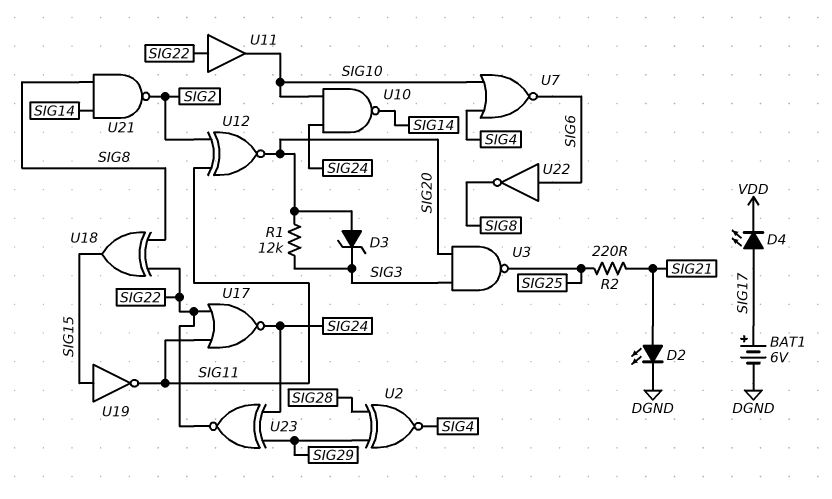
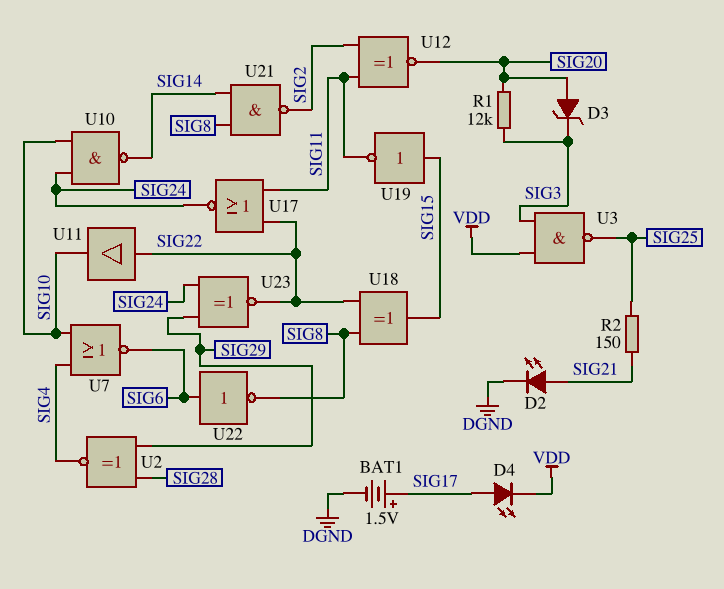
BAT1: 6V (plus SIG17, minus DGND) -> 1.5V (plus SIG17, minus DGND)
R2: 220 (SIG21, SIG25) -> 150 (SIG21, SIG25)
U3: NAND (in SIG3, in SIG20, out SIG25) -> NAND (in SIG3, in VDD, out SIG25)

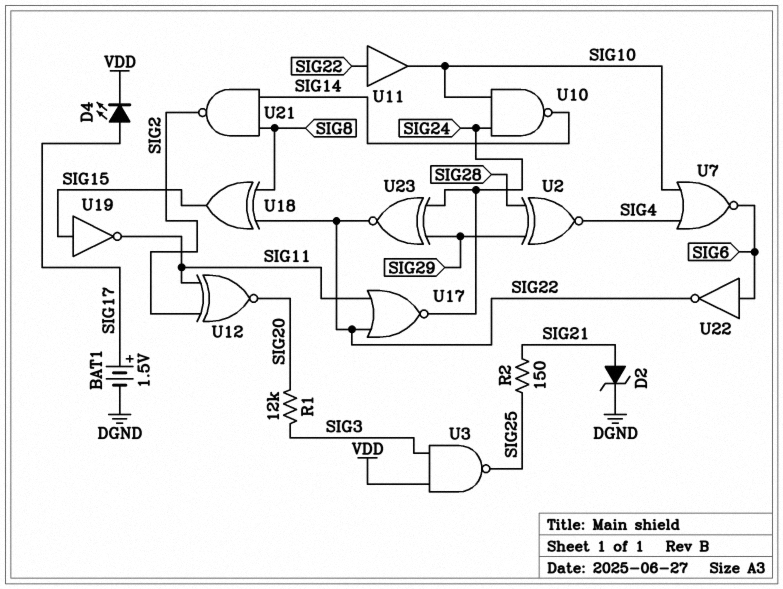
D2: LED (A SIG21, K DGND) -> zener (A SIG21, K DGND)
D3: zener (A SIG20, K SIG3) -> none
U22: NOT (in SIG6, out SIG8) -> NOT (in SIG6, out SIG22)

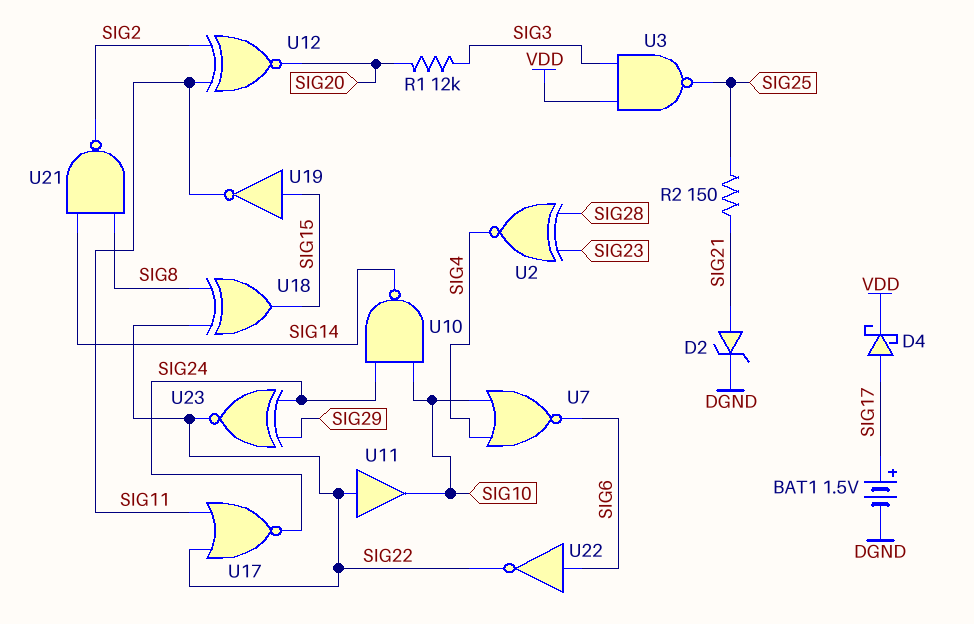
D4: LED (A SIG17, K VDD) -> schottky (A SIG17, K VDD)
U2: XNOR (in SIG28, in SIG29, out SIG4) -> XNOR (in SIG23, in SIG28, out SIG4)

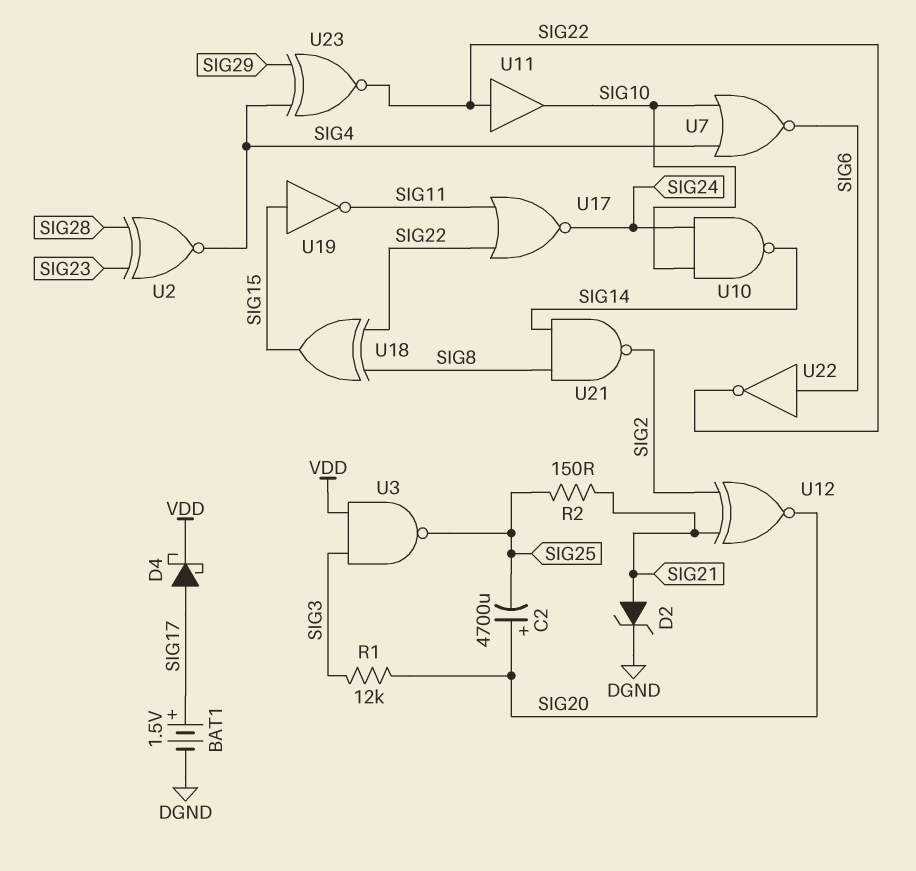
C2: none -> 4700uF (plus SIG20, minus SIG25)
U12: XNOR (in SIG2, in SIG11, out SIG20) -> XNOR (in SIG2, in SIG21, out SIG20)
U23: XNOR (in SIG24, in SIG29, out SIG22) -> XNOR (in SIG4, in SIG29, out SIG22)

